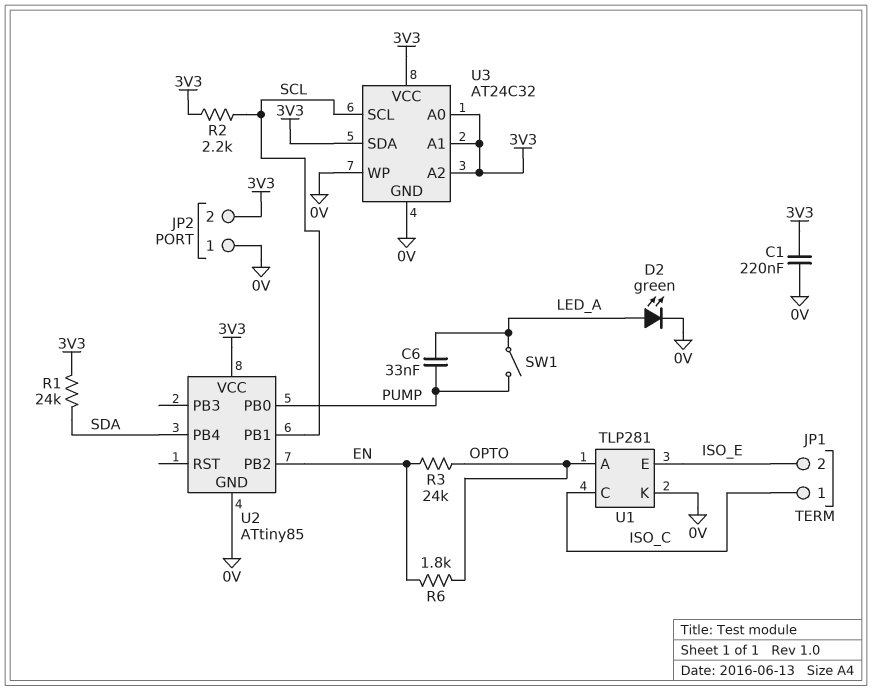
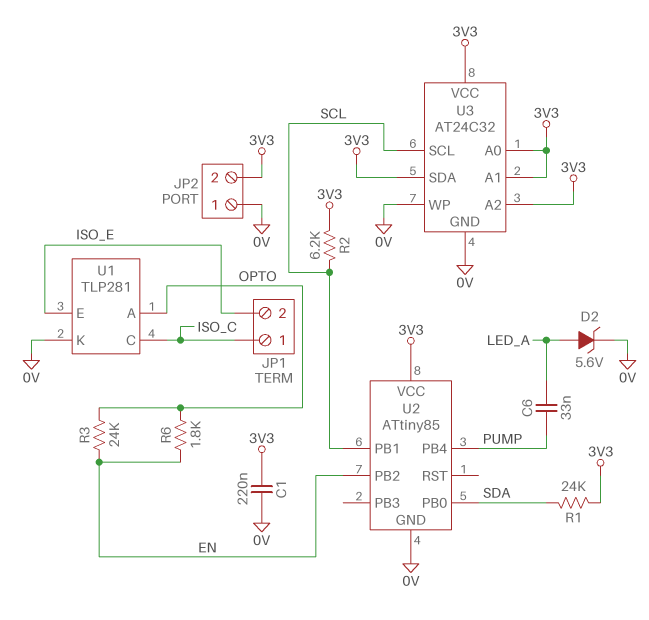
D2: LED green (A LED_A, K 0V) -> zener 5.6V (A LED_A, K 0V)
R2: 2.2k (3V3, SCL) -> 6.2k (3V3, SCL)
SW1: switch (LED_A, PUMP) -> none
U2 pin PB0: PUMP -> SDA
U2 pin PB4: SDA -> PUMP

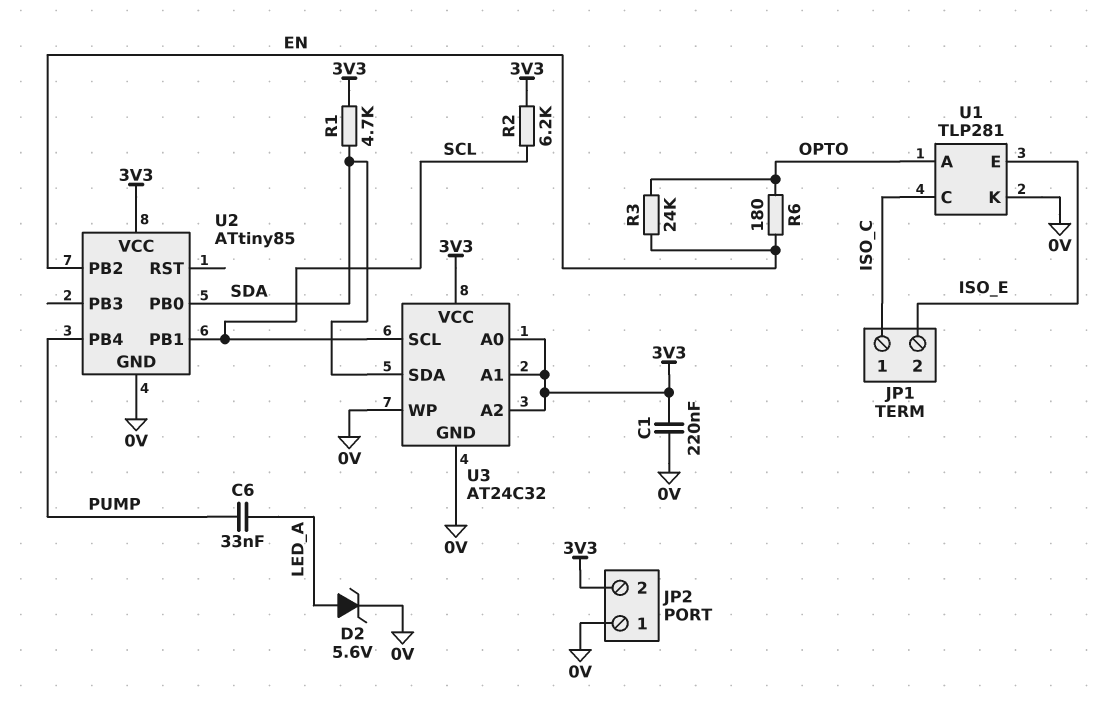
R1: 24k (3V3, SDA) -> 4.7k (3V3, SDA)
R6: 1.8k (EN, OPTO) -> 180 (EN, OPTO)
U3 pin SDA: 3V3 -> SDA

